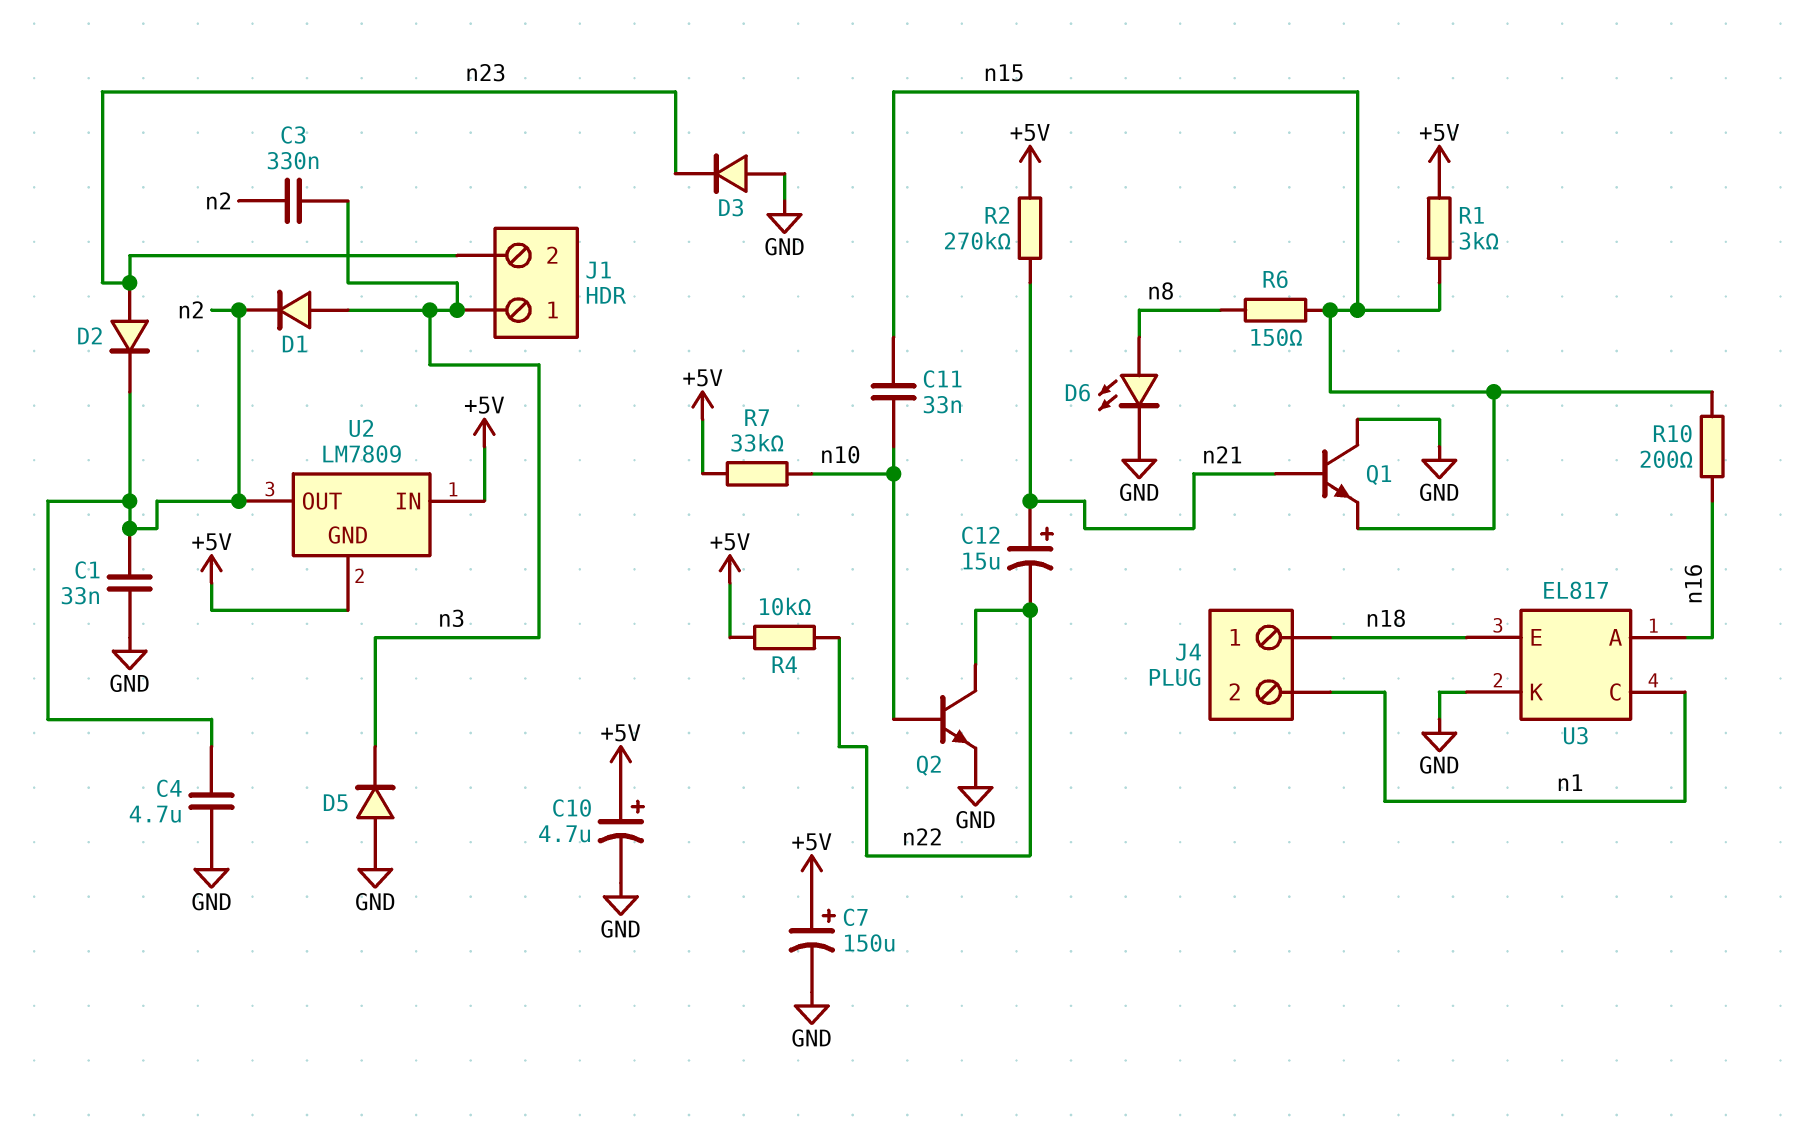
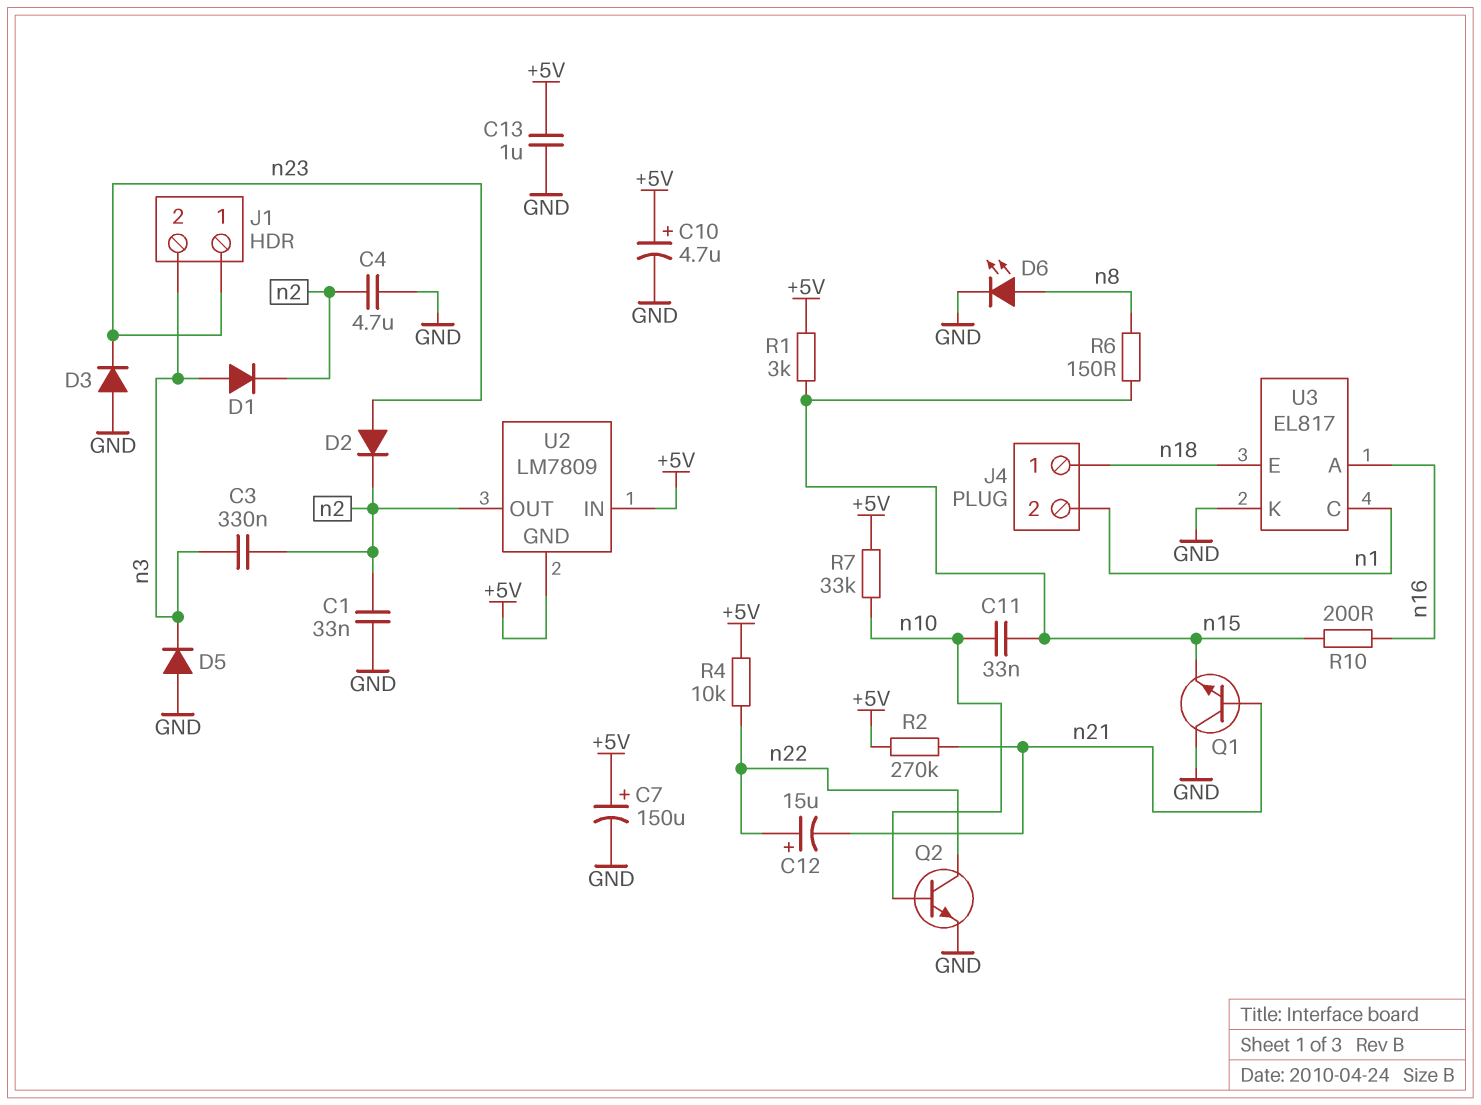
C12: 15uF (plus n21, minus n22) -> 15uF (plus n22, minus n21)
C13: none -> 1uF (+5V, GND)
J1 pin 1: n3 -> n23
J1 pin 2: n23 -> n3

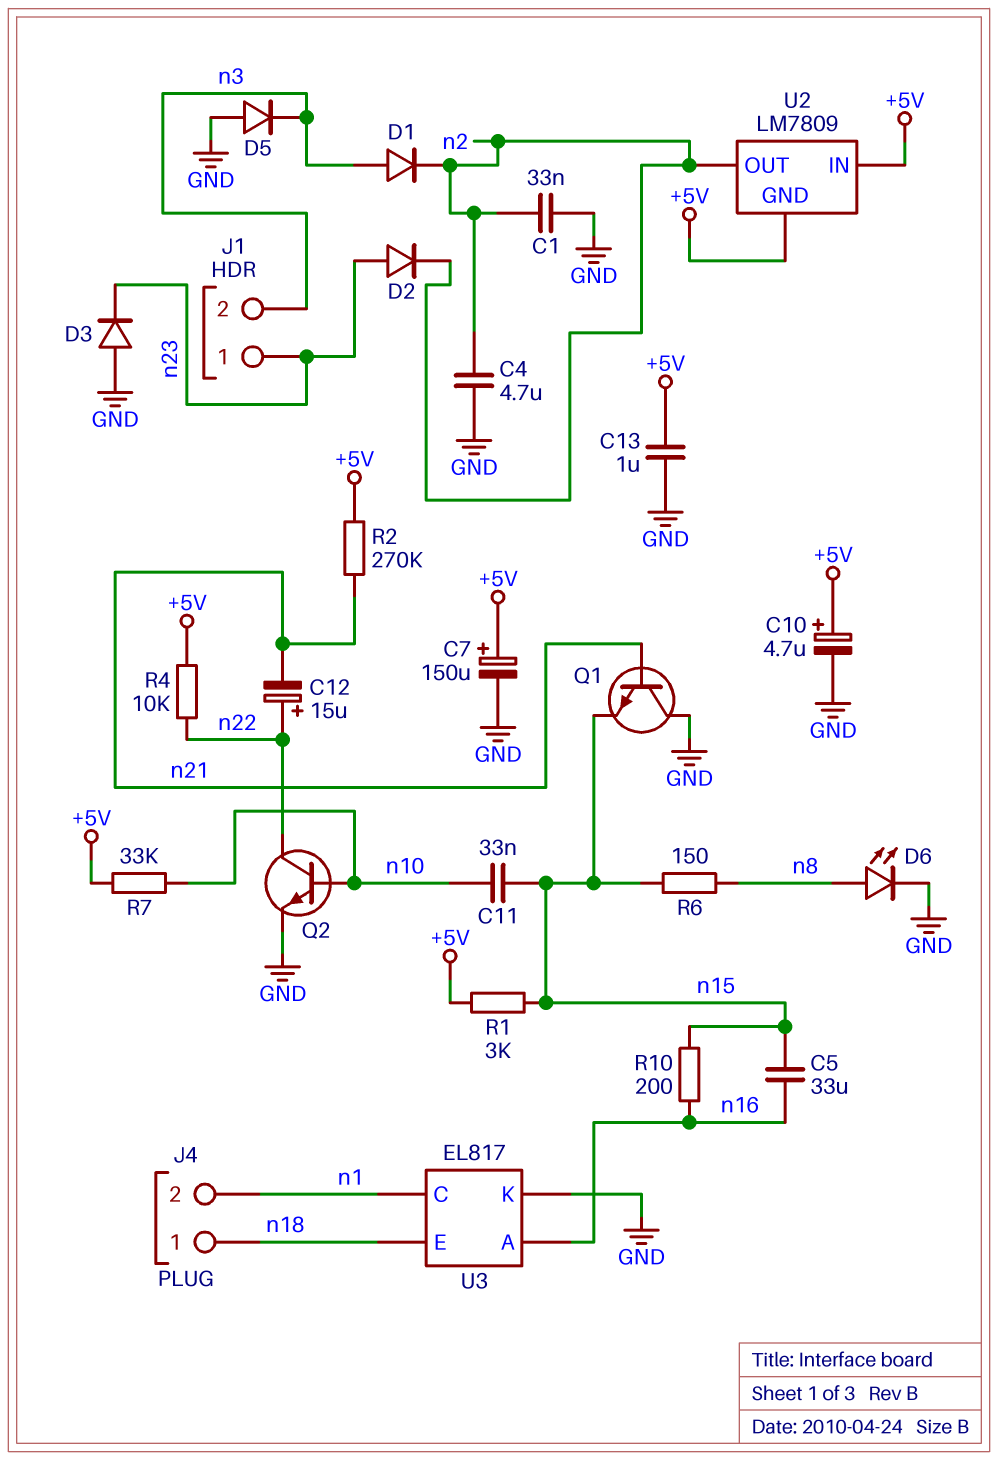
C3: 330nF (n2, n3) -> none
C5: none -> 33uF (n15, n16)

